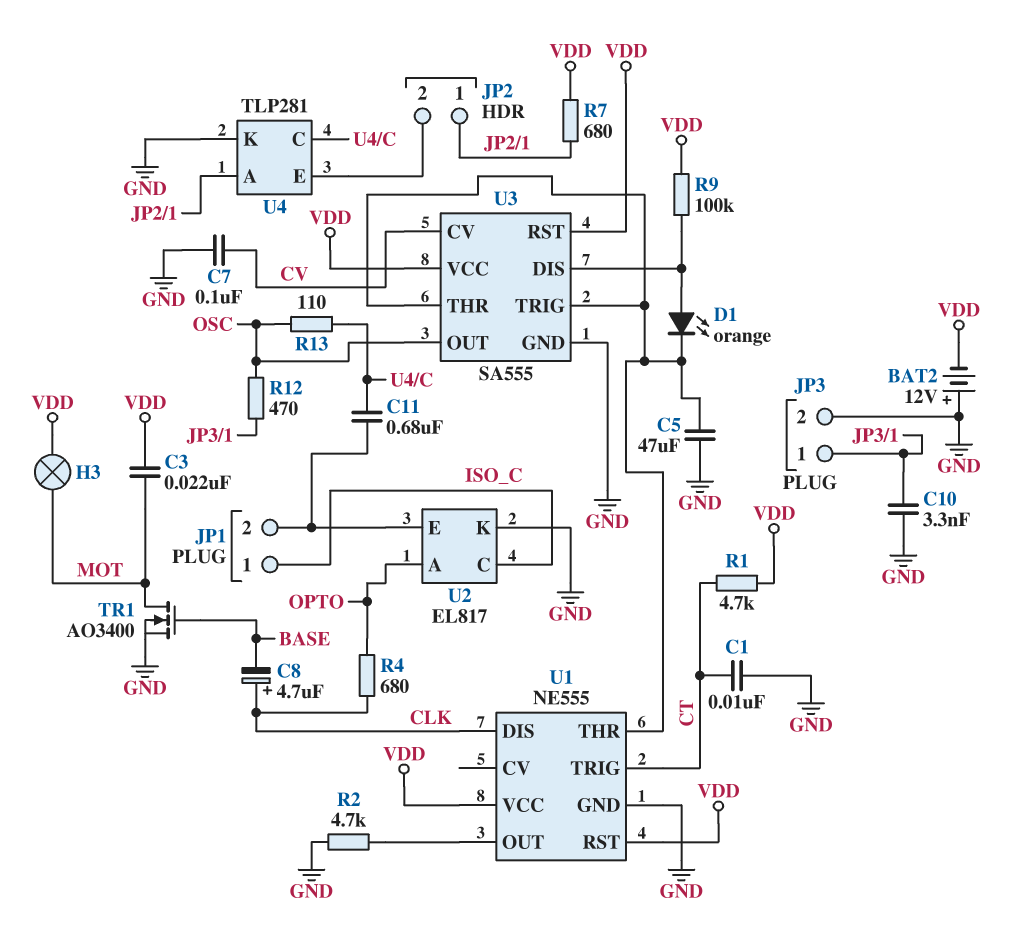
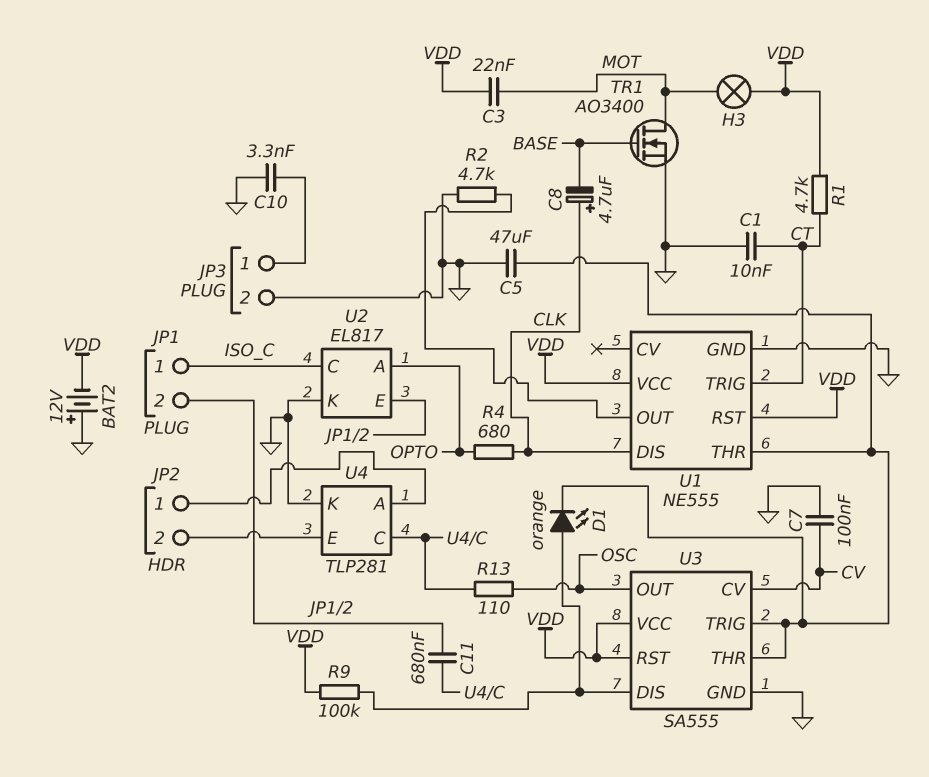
R7: 680 (JP2/1, VDD) -> none
R12: 470 (JP3/1, OSC) -> none

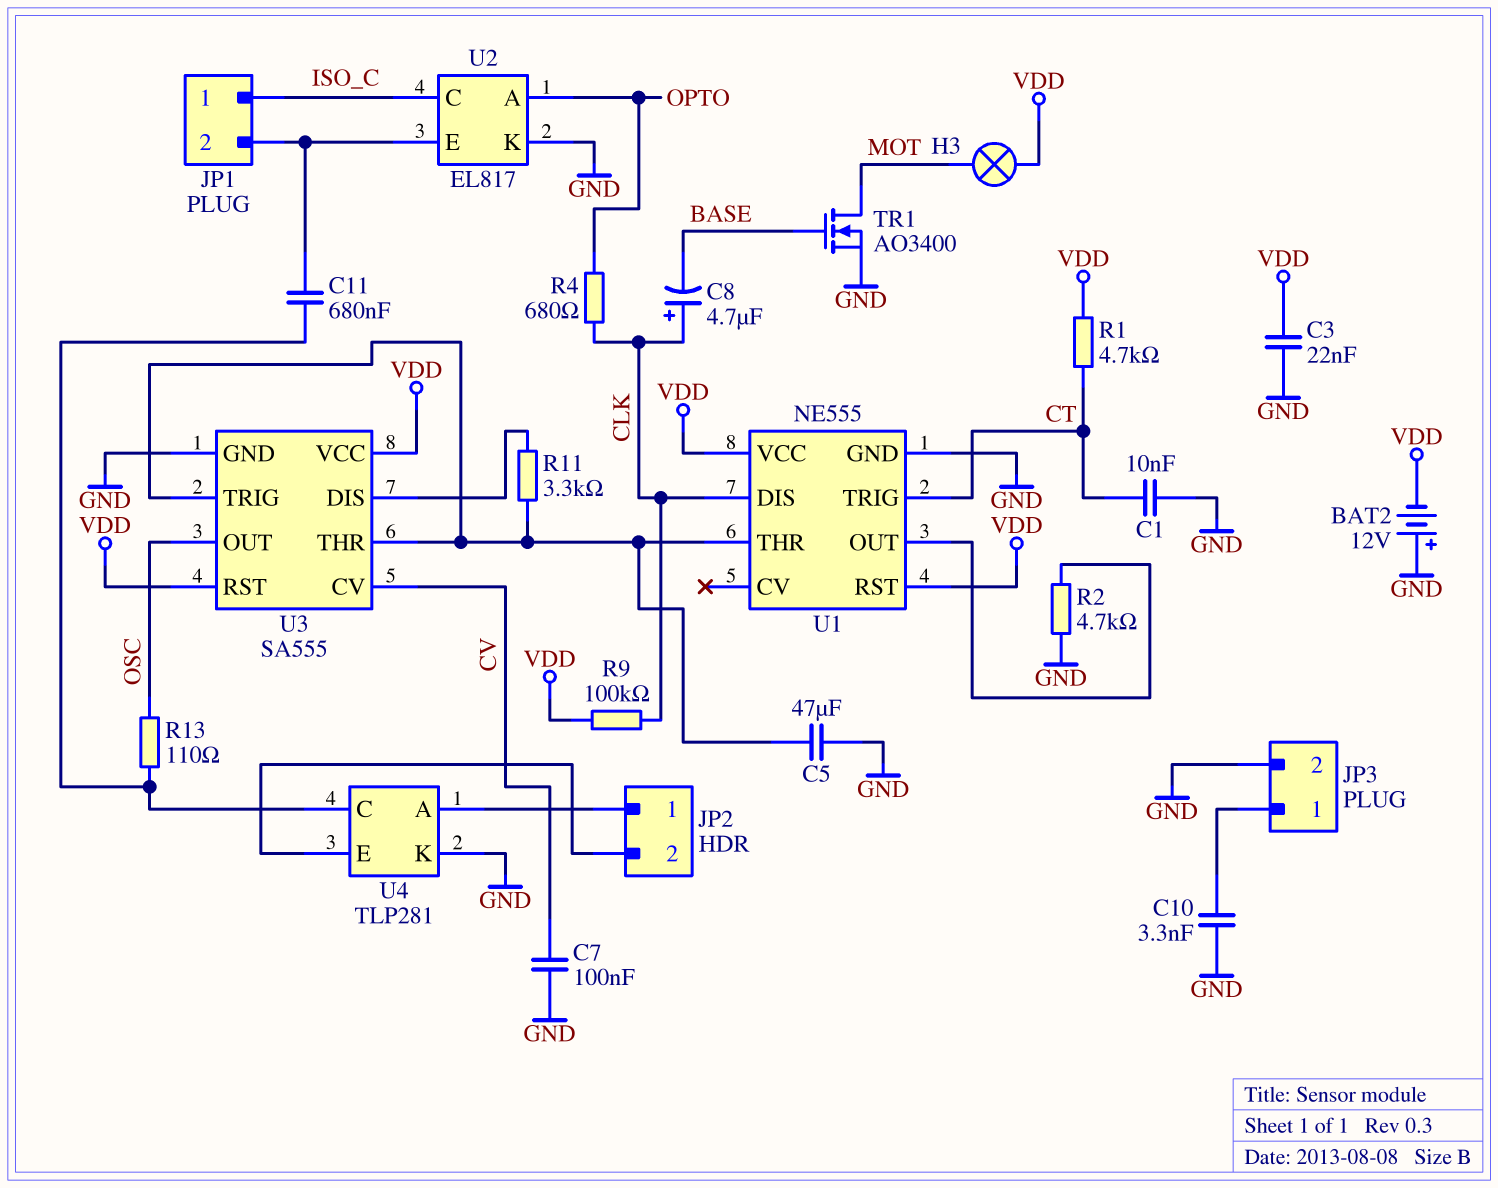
C3: 22nF (MOT, VDD) -> 22nF (GND, VDD)
D1: LED orange (A U3/DIS, K U1/THR) -> none
R9: 100k (U3/DIS, VDD) -> 100k (CLK, VDD)
R11: none -> 3.3k (U1/THR, U3/DIS)

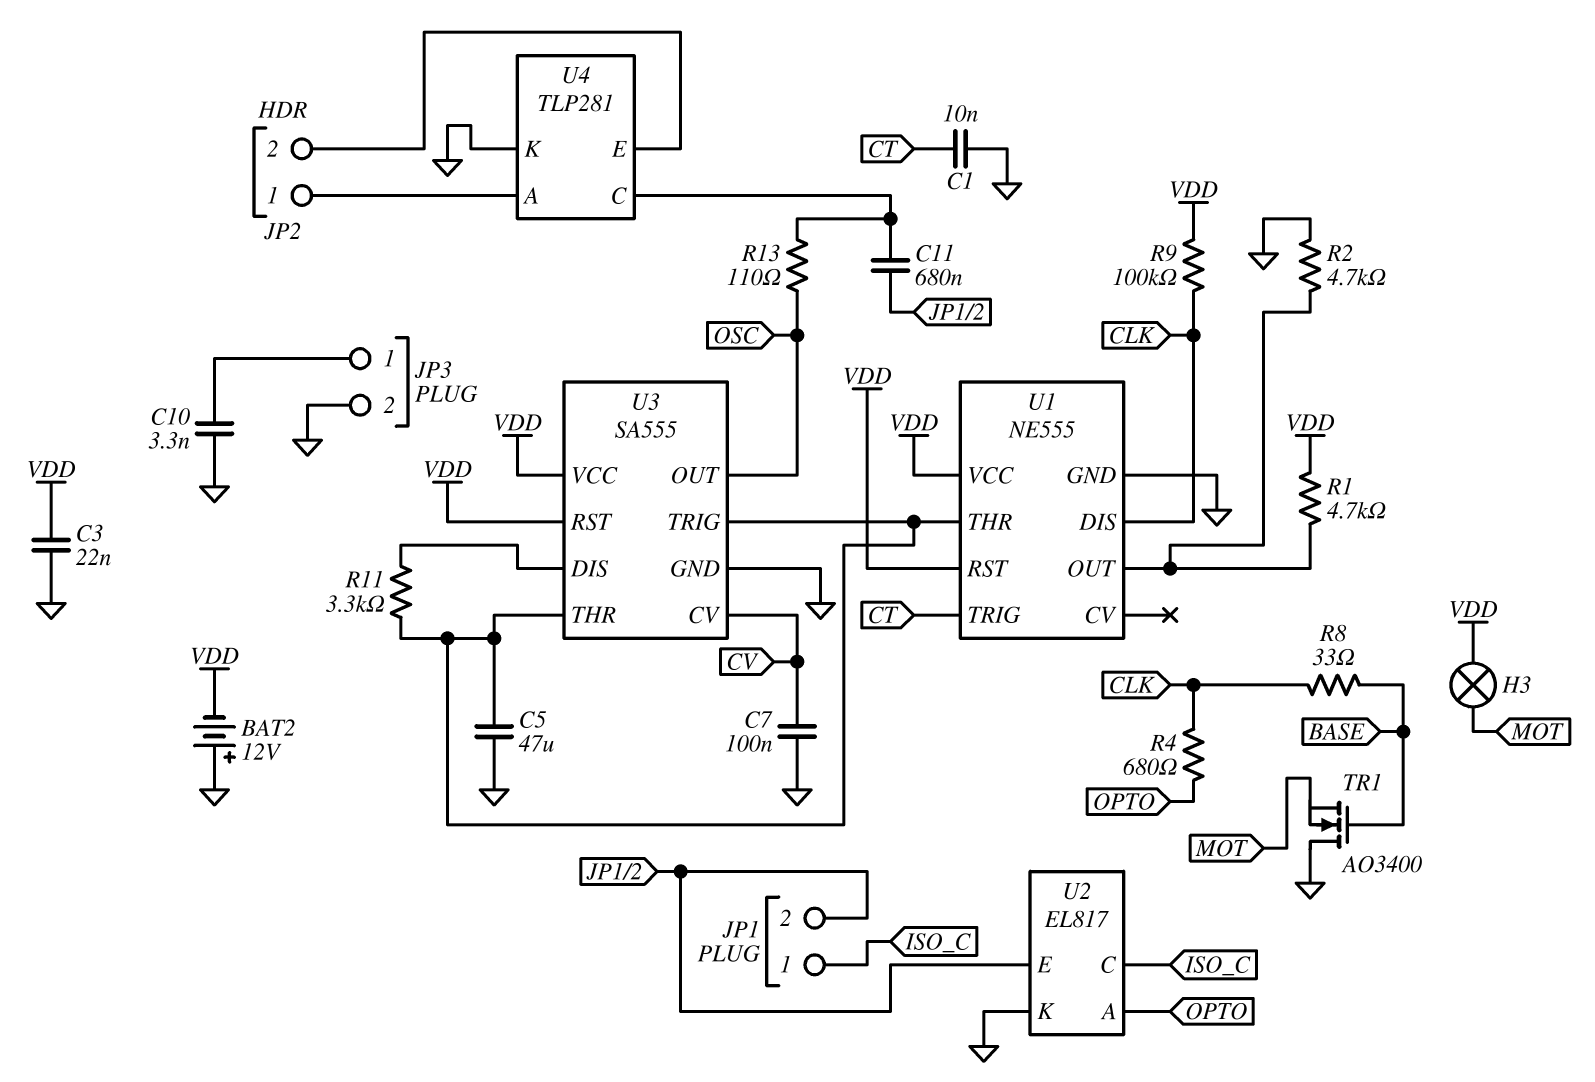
C8: 4.7uF (plus CLK, minus BASE) -> none
R1: 4.7k (CT, VDD) -> 4.7k (U1/OUT, VDD)
R8: none -> 33 (BASE, CLK)
TR1: NMOS AO3400 (G BASE, D MOT, S GND) -> NMOS AO3400 (G BASE, D GND, S MOT)

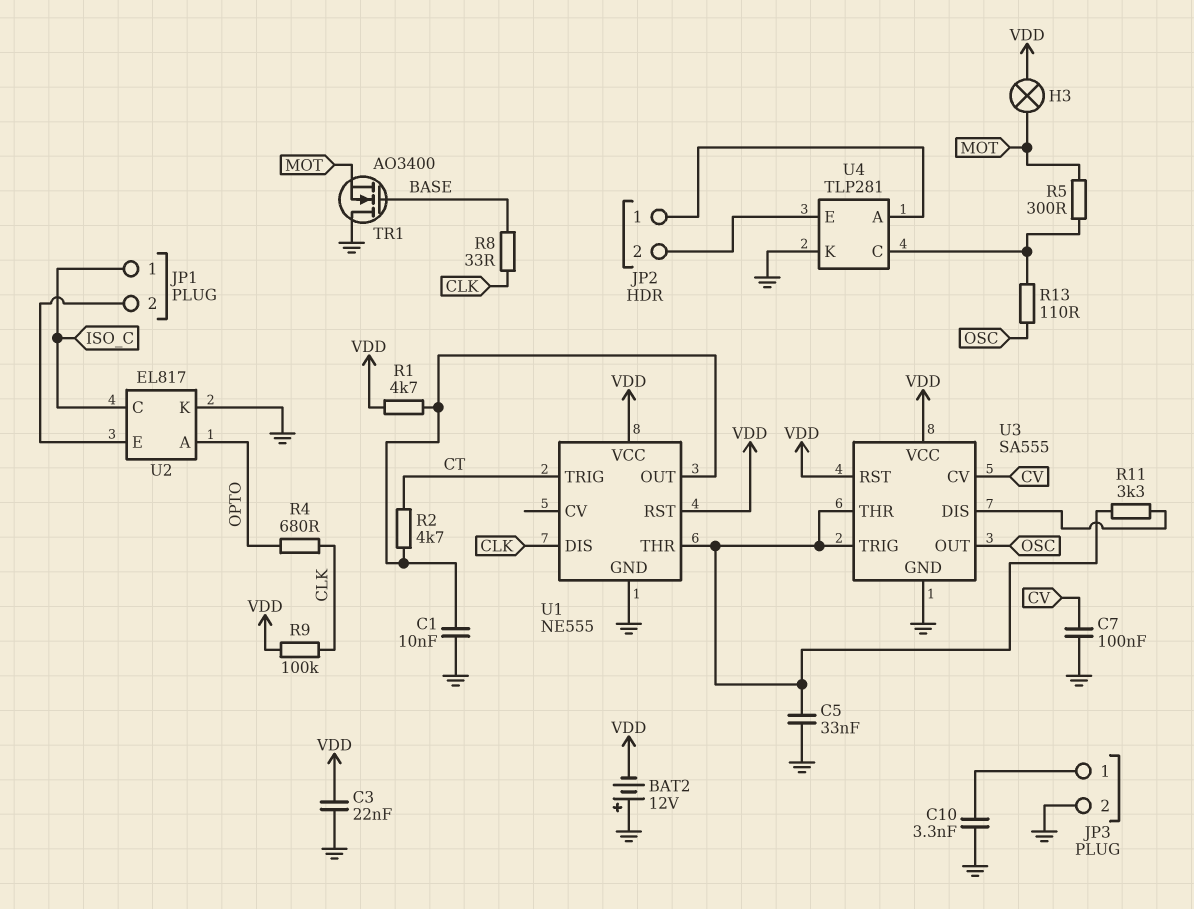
C1: 10nF (CT, GND) -> 10nF (GND, U1/OUT)
C5: 47uF (GND, U1/THR) -> 33nF (GND, U1/THR)
C11: 680nF (JP1/2, U4/C) -> none
R2: 4.7k (GND, U1/OUT) -> 4.7k (CT, U1/OUT)
R5: none -> 300 (MOT, U4/C)

